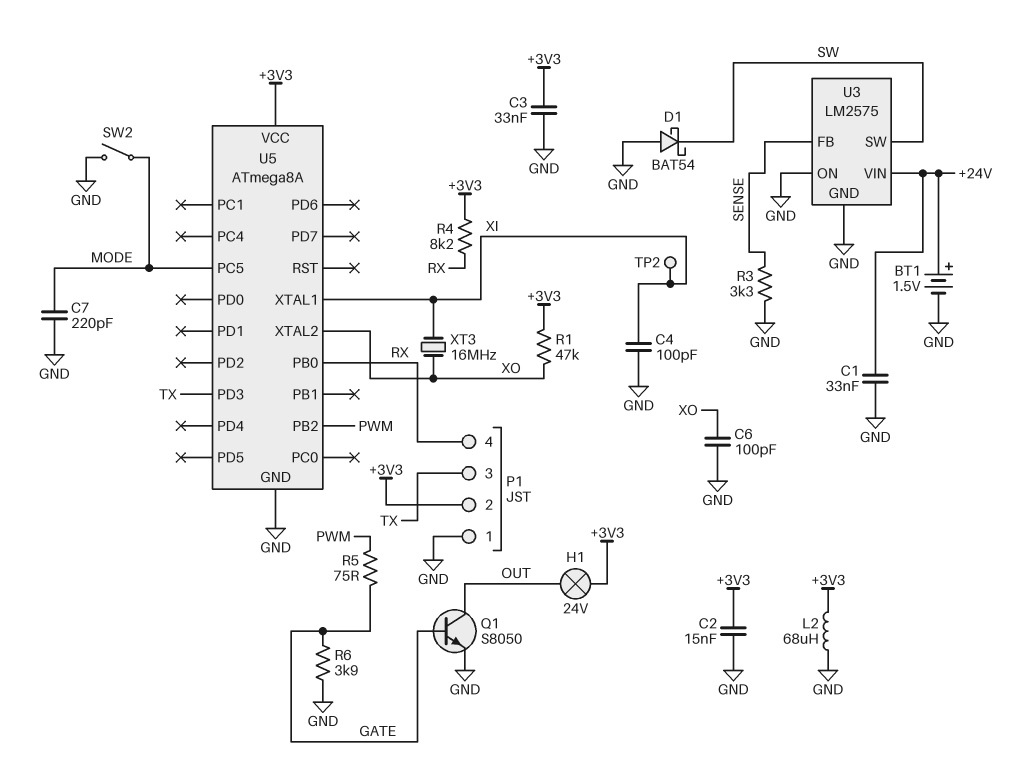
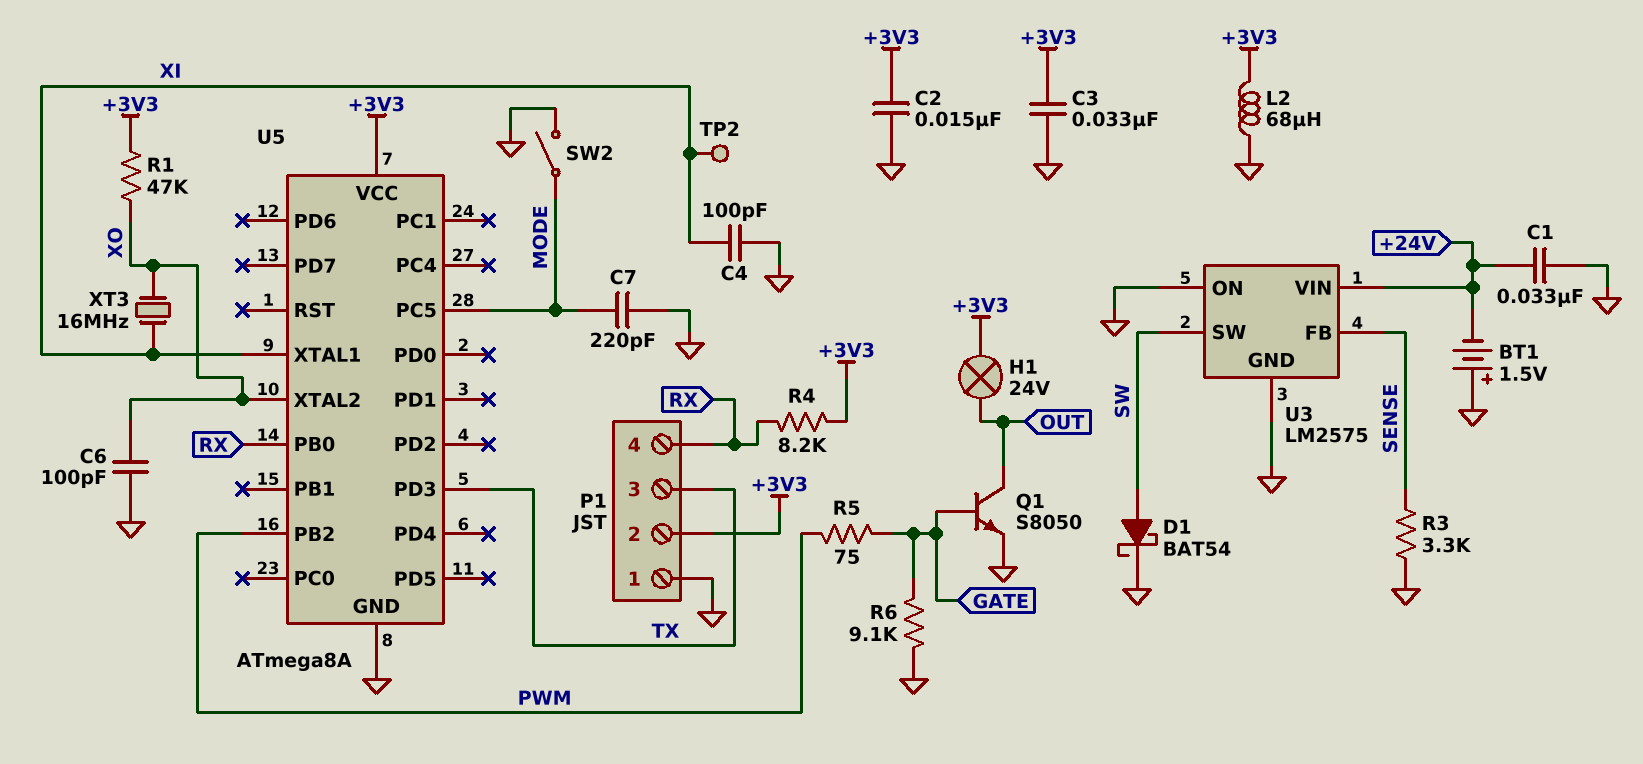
BT1: 1.5V (plus +24V, minus GND) -> 1.5V (plus GND, minus +24V)
D1: schottky BAT54 (A GND, K SW) -> schottky BAT54 (A SW, K GND)
R6: 3.9k (GATE, GND) -> 9.1k (GATE, GND)

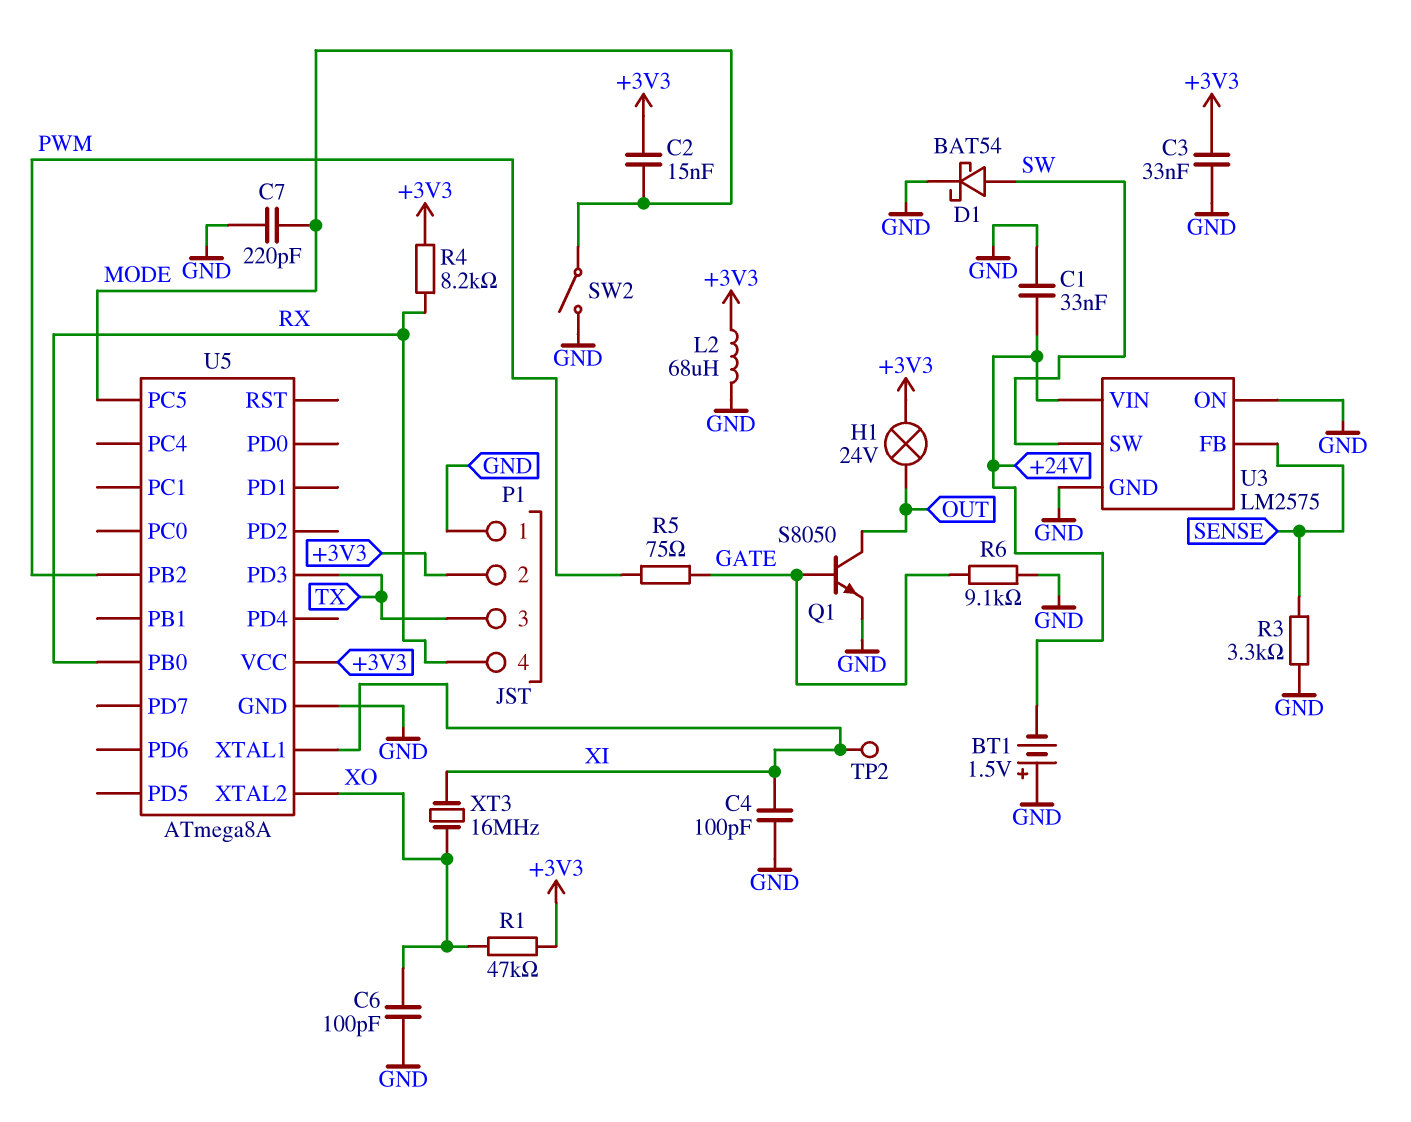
C2: 15nF (+3V3, GND) -> 15nF (+3V3, MODE)

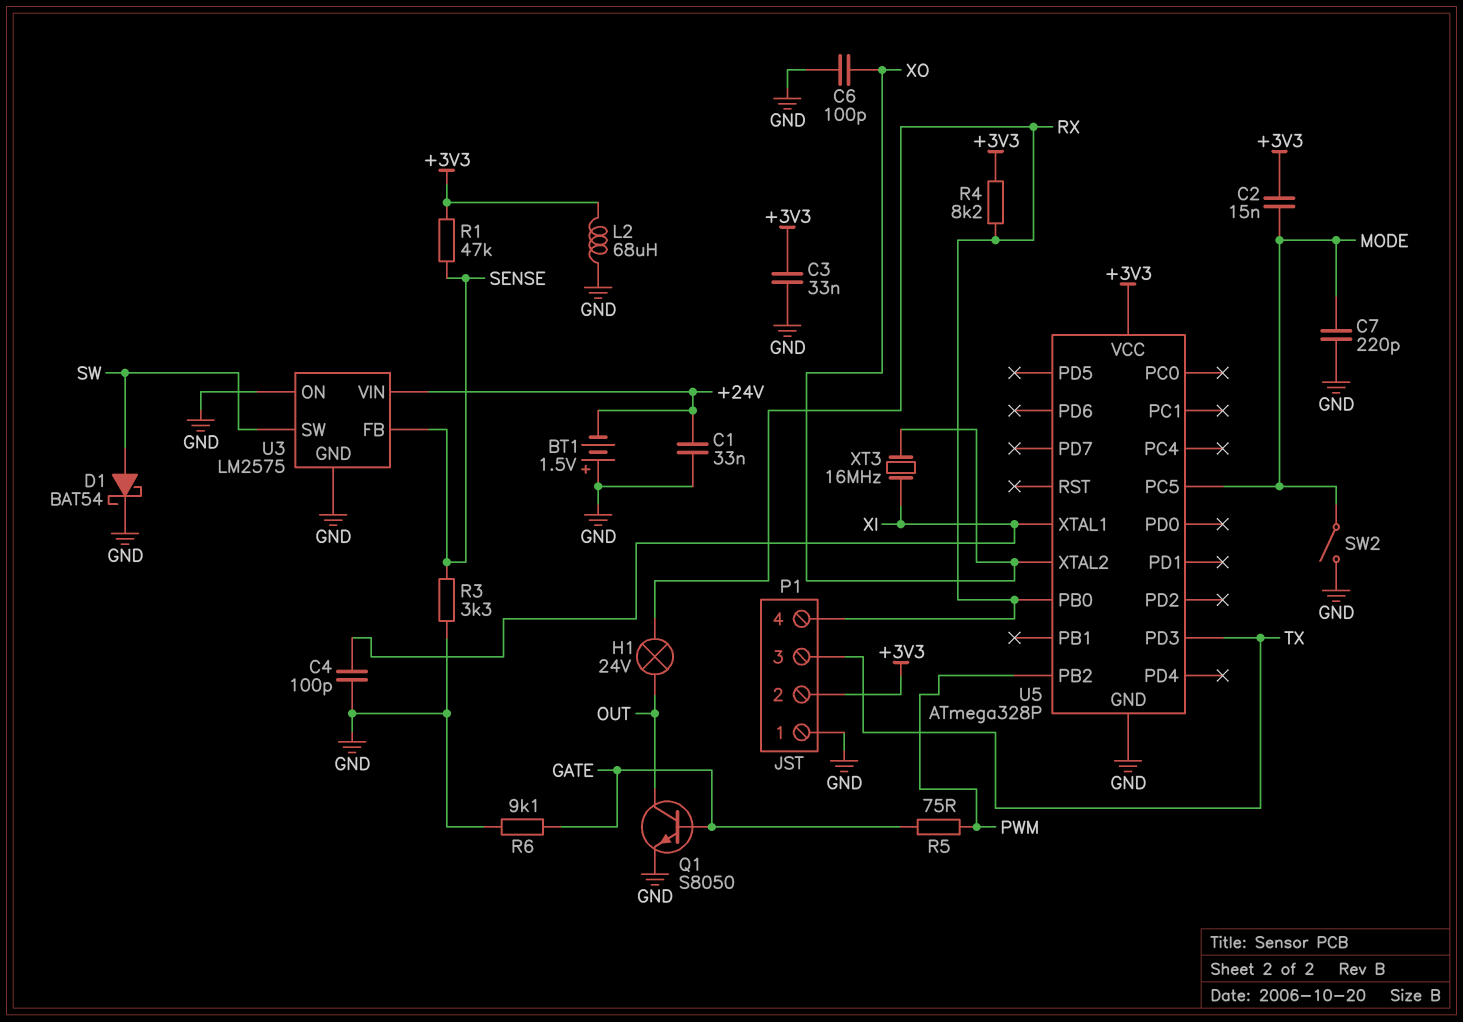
H1: lamp 24V (+3V3, OUT) -> lamp 24V (OUT, RX)
R1: 47k (+3V3, XO) -> 47k (+3V3, SENSE)
TP2: test point (XI) -> none
U5: ATmega8A -> ATmega328P

